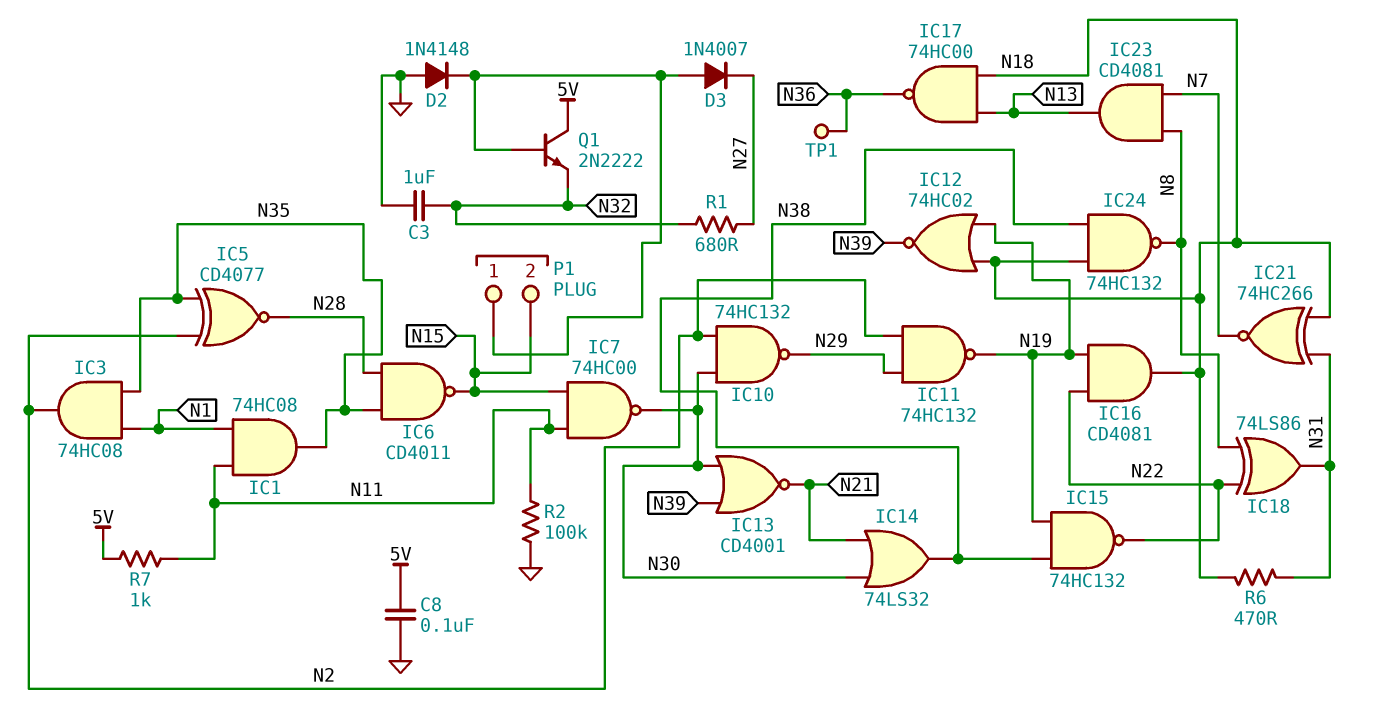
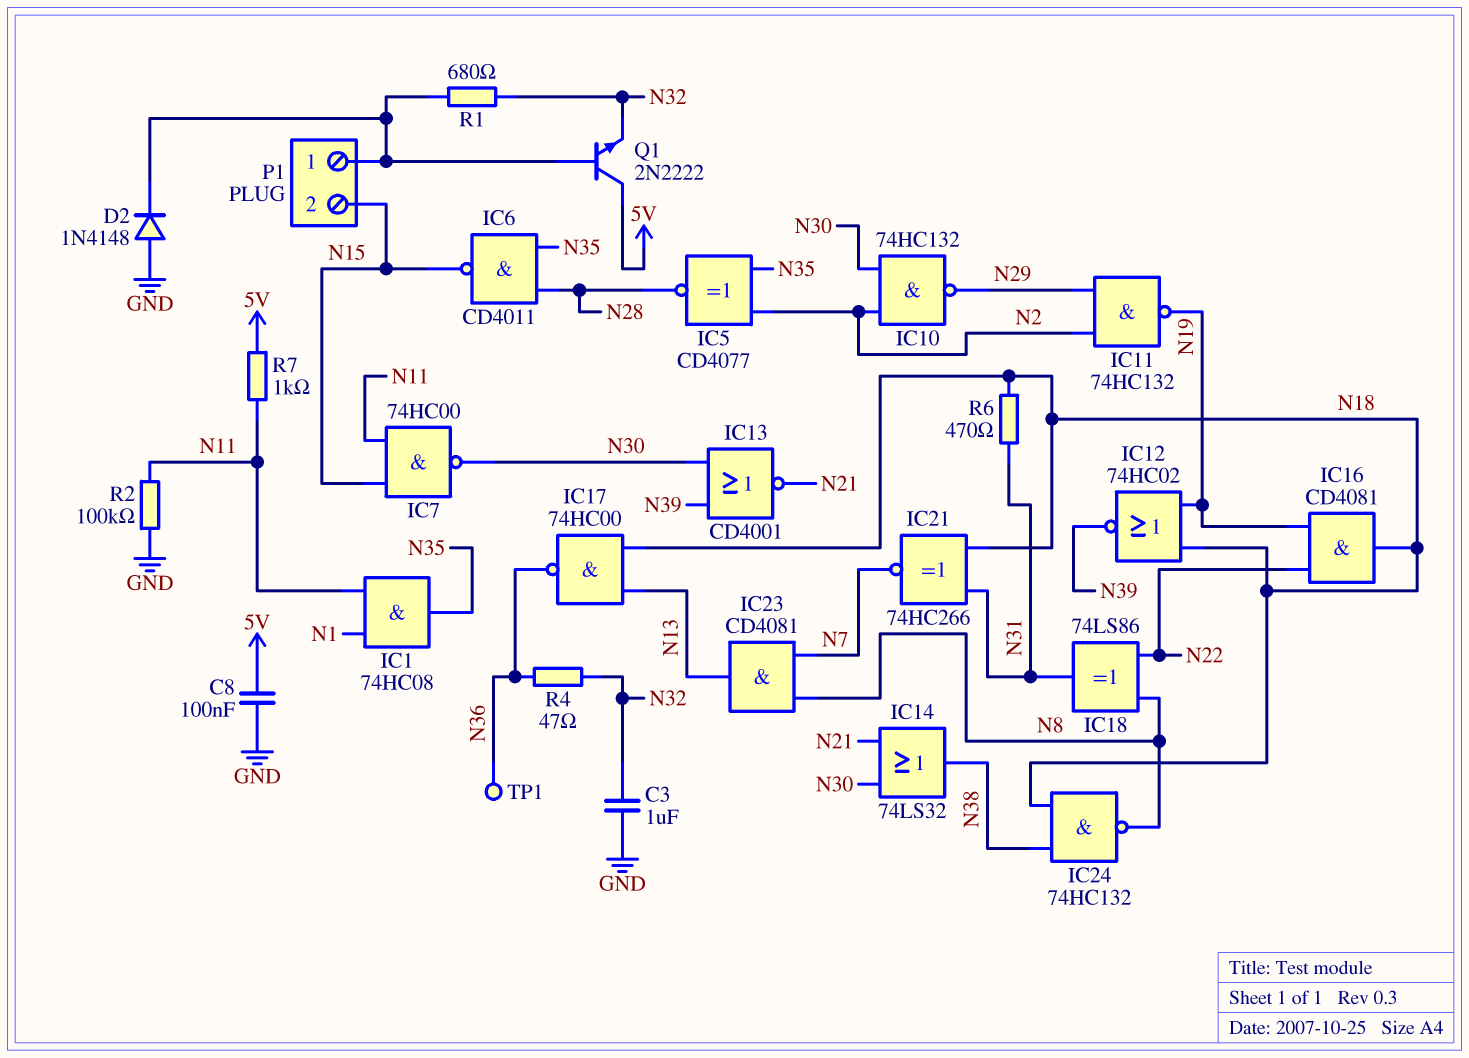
D3: diode 1N4007 (A P1/1, K N27) -> none
IC3: AND 74HC08 (in N1, in N35, out N2) -> none
IC15: NAND 74HC132 (in N19, in N38, out N22) -> none
R1: 680 (N27, N32) -> 680 (N32, P1/1)
R4: none -> 47 (N32, N36)

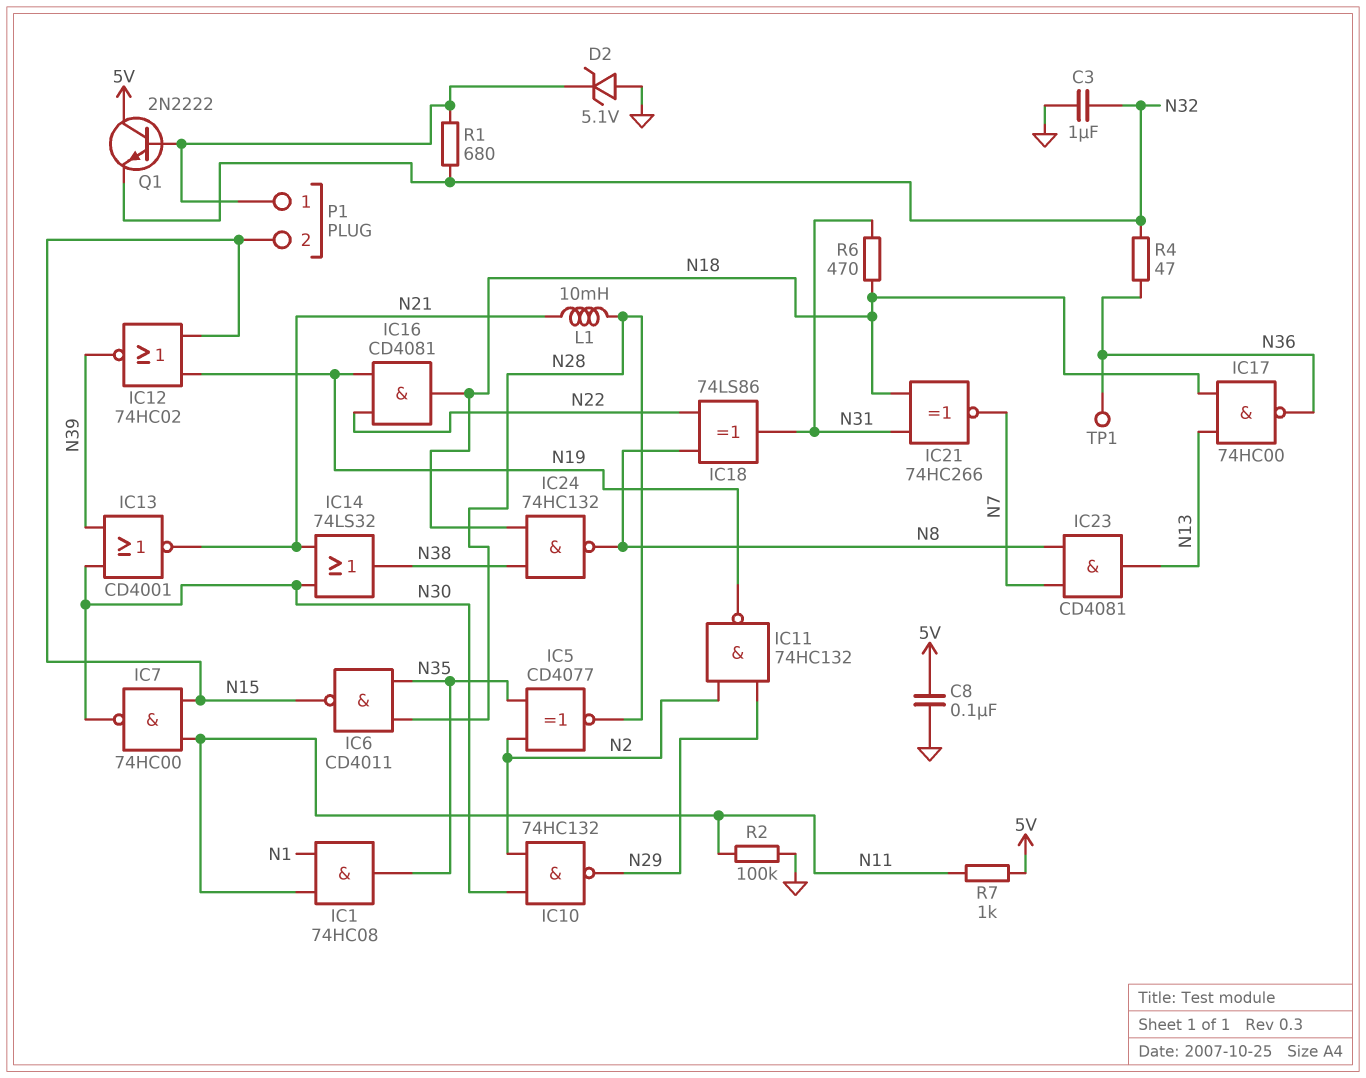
D2: diode 1N4148 (A GND, K P1/1) -> zener 5.1V (A GND, K P1/1)
IC12: NOR 74HC02 (in N18, in N19, out N39) -> NOR 74HC02 (in N15, in N19, out N39)
L1: none -> 10mH (N21, N28)

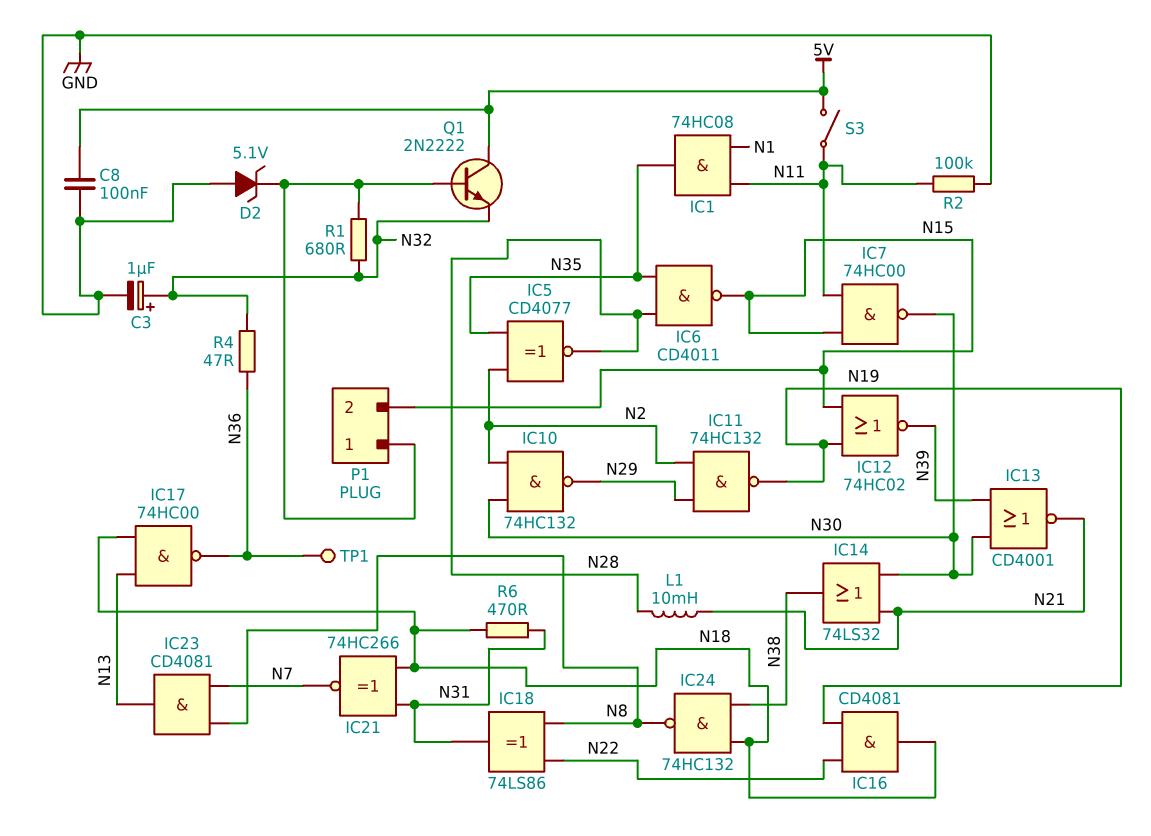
C3: 1uF (GND, N32) -> 1uF (plus N32, minus GND)
R7: 1k (5V, N11) -> none
S3: none -> switch (5V, N11)

